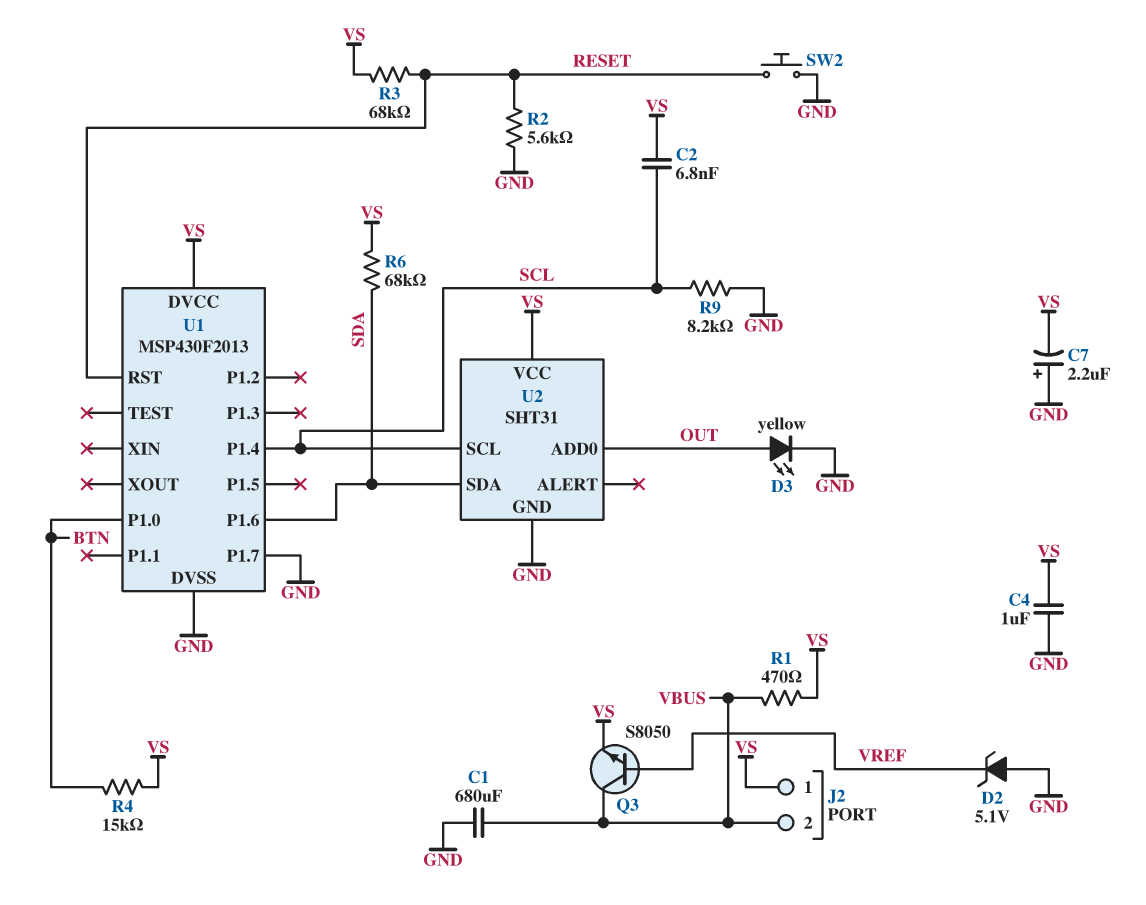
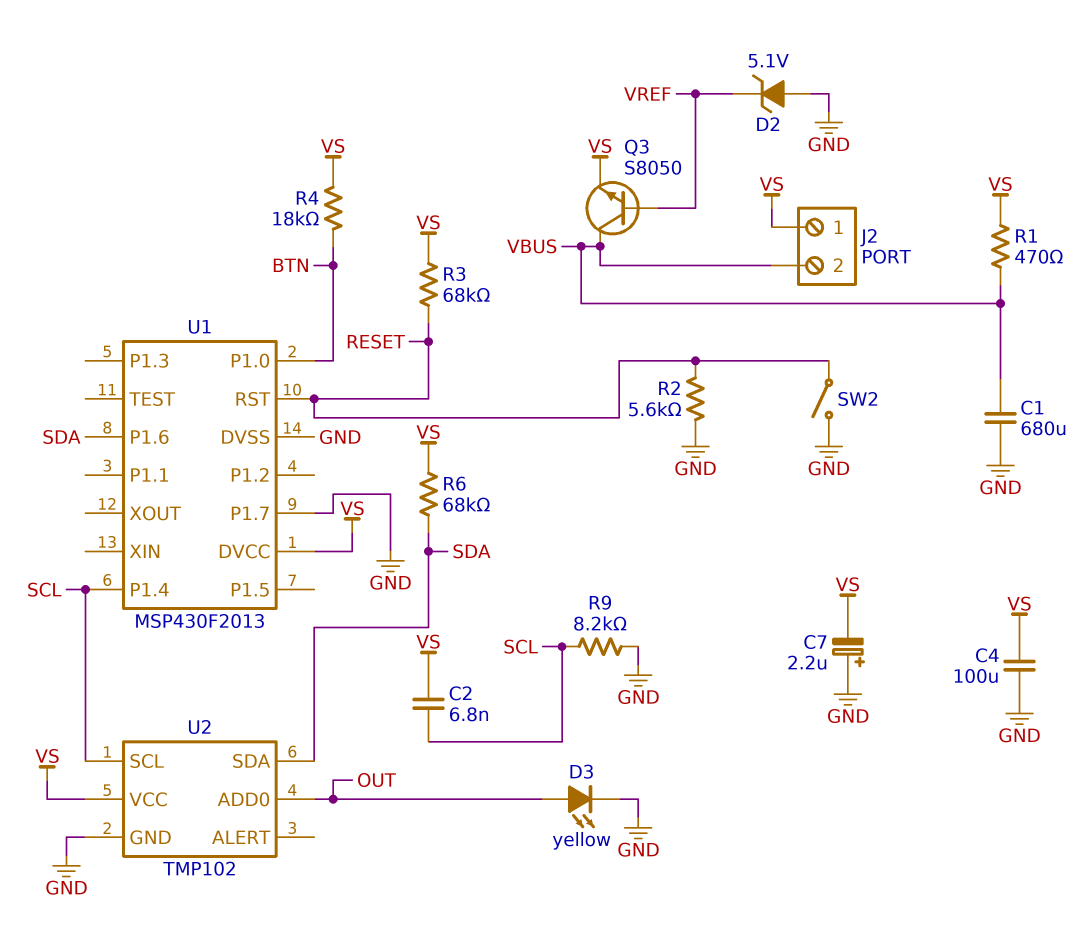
C4: 1uF (GND, VS) -> 100uF (GND, VS)
R4: 15k (BTN, VS) -> 18k (BTN, VS)
SW2: button (GND, RESET) -> switch (GND, RESET)
U2: SHT31 -> TMP102

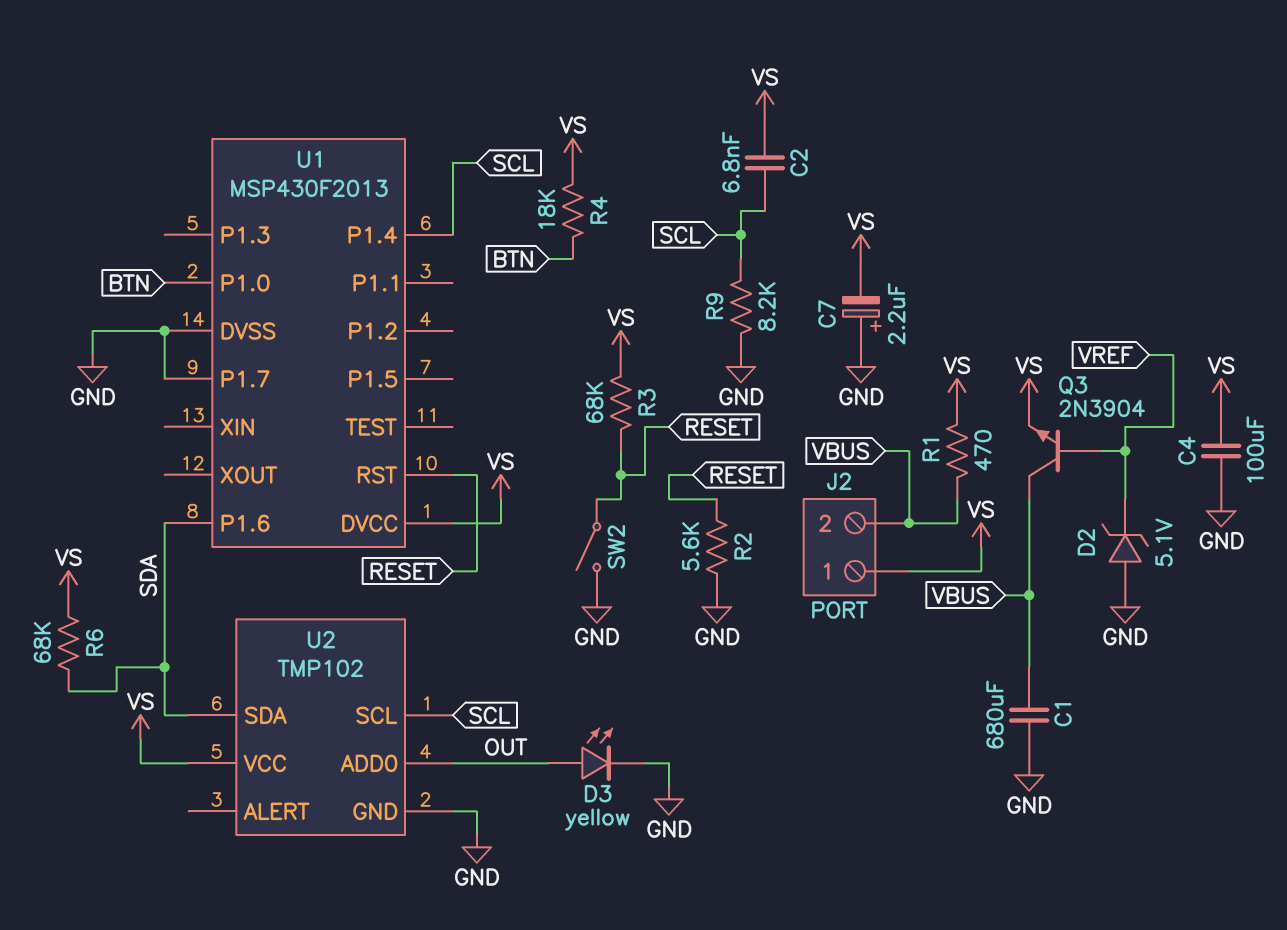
Q3: NPN S8050 (B VREF, C VBUS, E VS) -> NPN 2N3904 (B VREF, C VBUS, E VS)

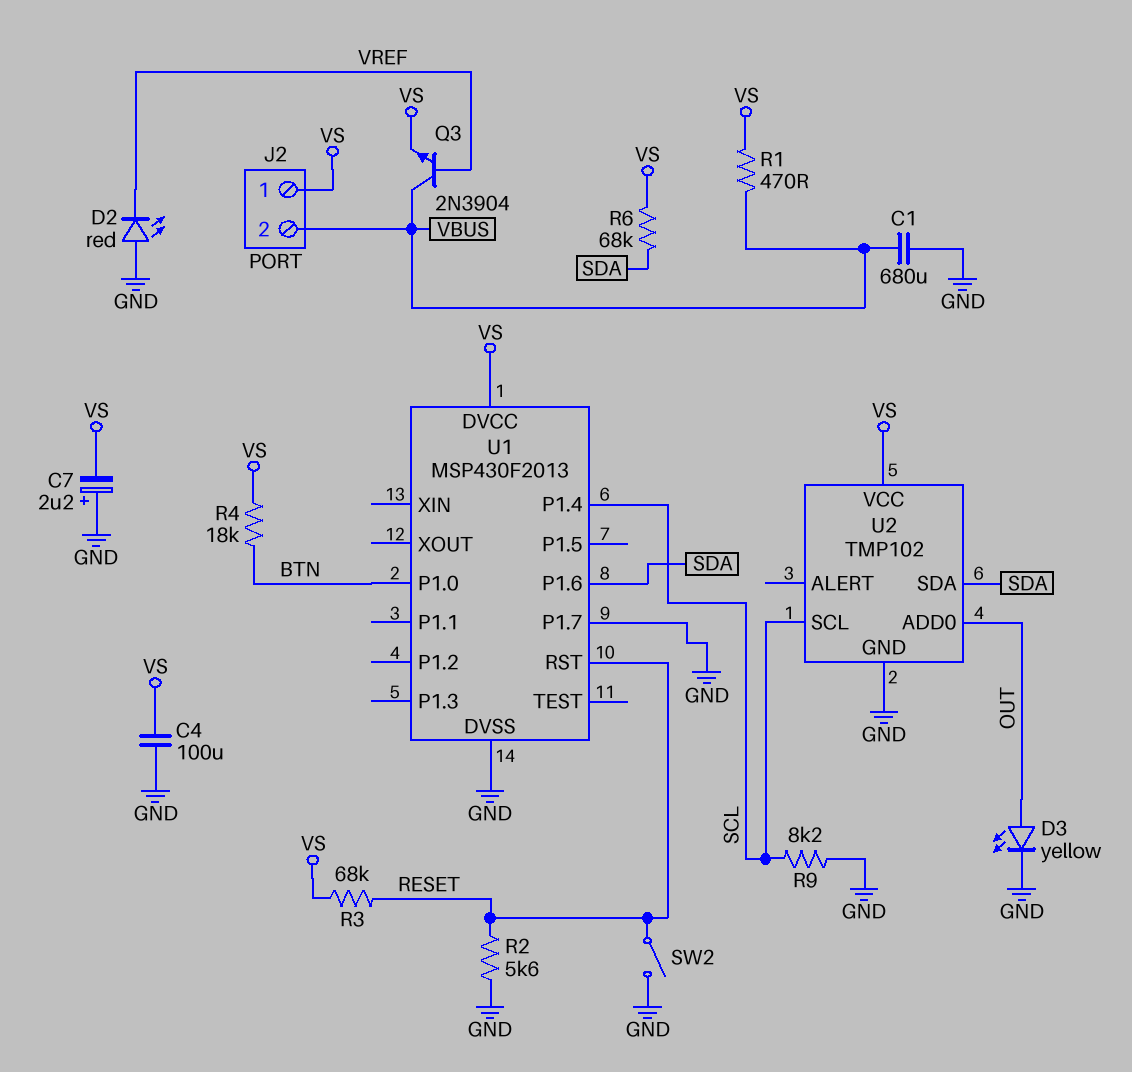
C2: 6.8nF (SCL, VS) -> none
D2: zener 5.1V (A GND, K VREF) -> LED red (A GND, K VREF)

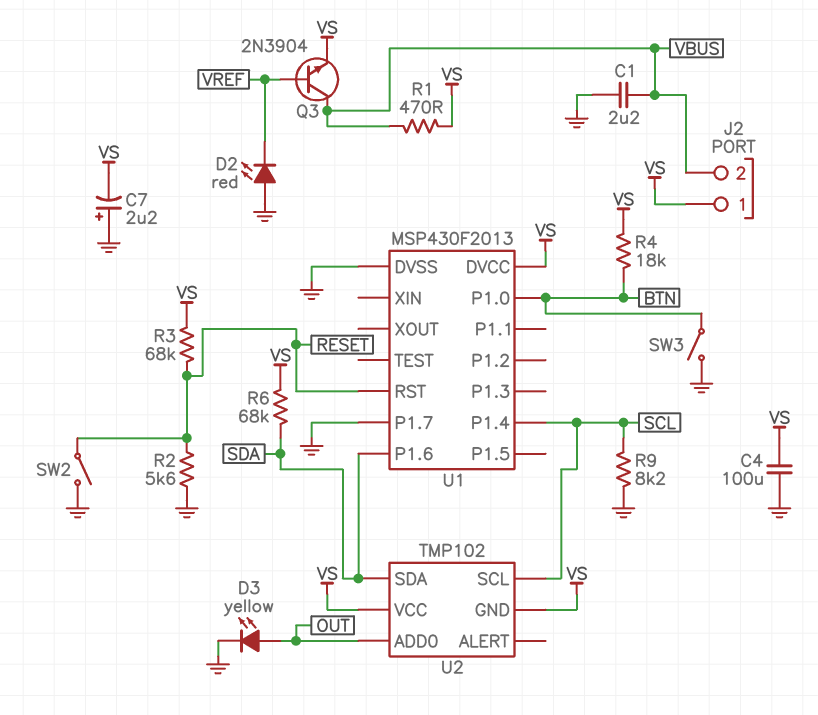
C1: 680uF (GND, VBUS) -> 2.2uF (GND, VBUS)
SW3: none -> switch (BTN, GND)
U2 pin GND: GND -> VS

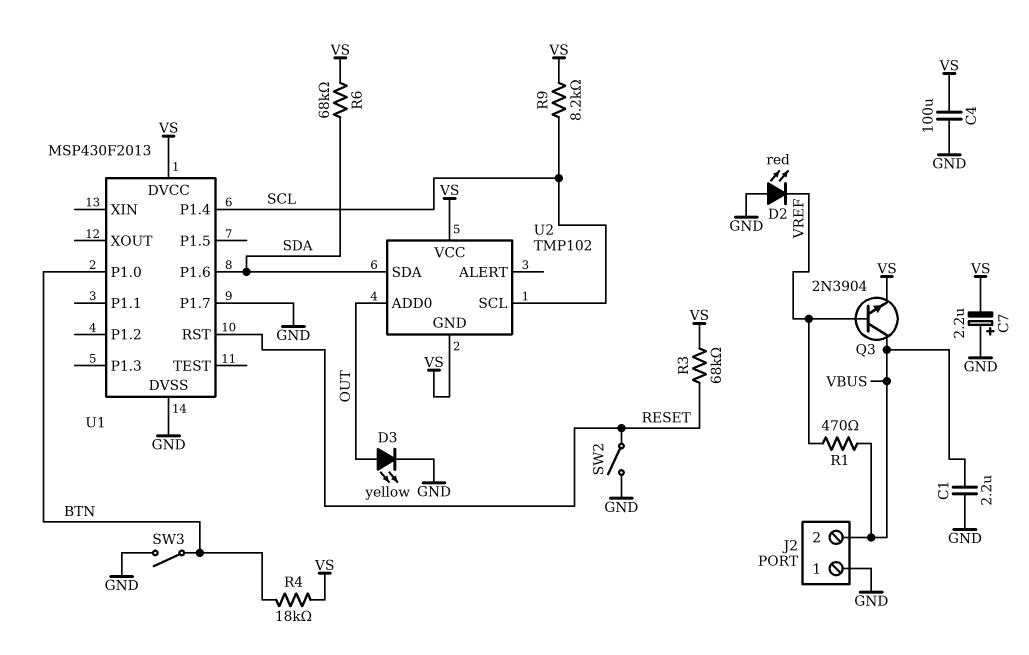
J2 pin 1: VS -> GND
R1: 470 (VBUS, VS) -> 470 (VBUS, VREF)
R2: 5.6k (GND, RESET) -> none
R9: 8.2k (GND, SCL) -> 8.2k (SCL, VS)

